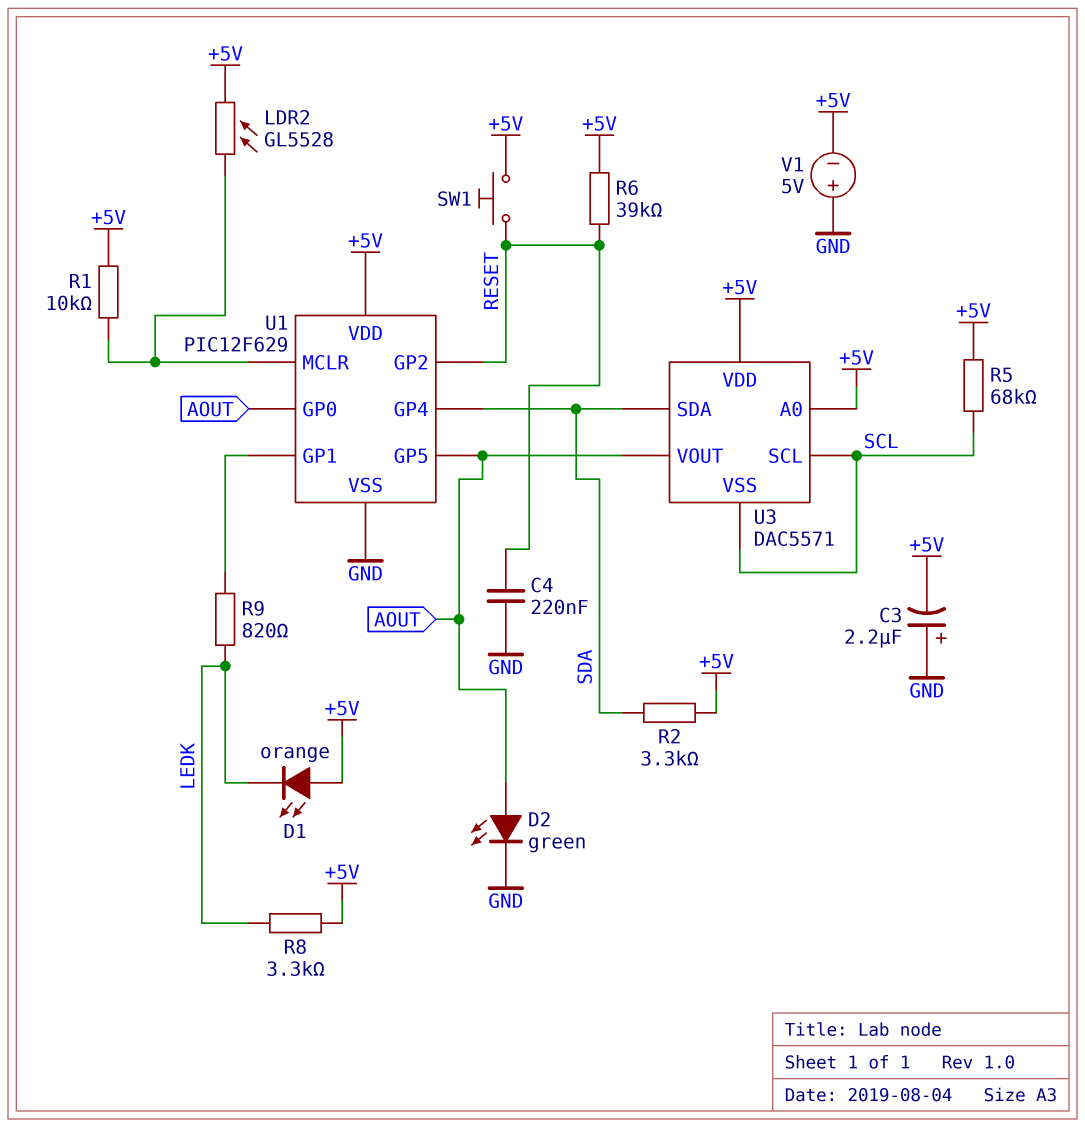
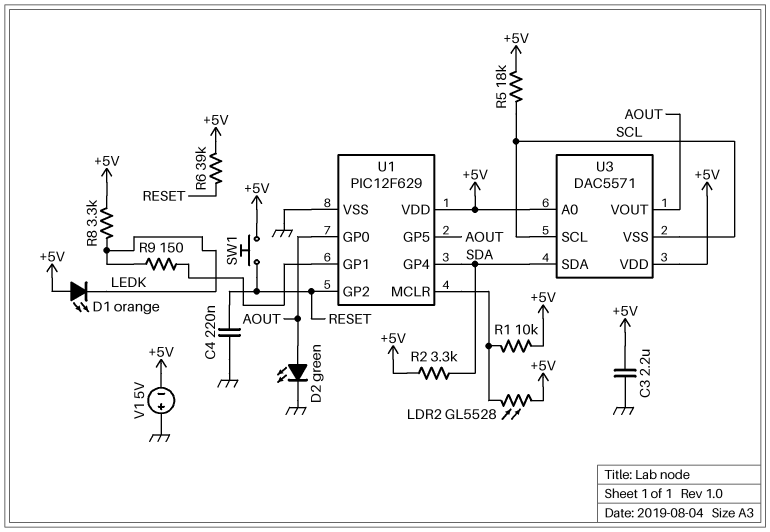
C3: 2.2uF (plus GND, minus +5V) -> 2.2uF (+5V, GND)
R5: 68k (+5V, SCL) -> 18k (+5V, SCL)
R9: 820 (LEDK, U1/GP1) -> 150 (LEDK, U1/GP1)

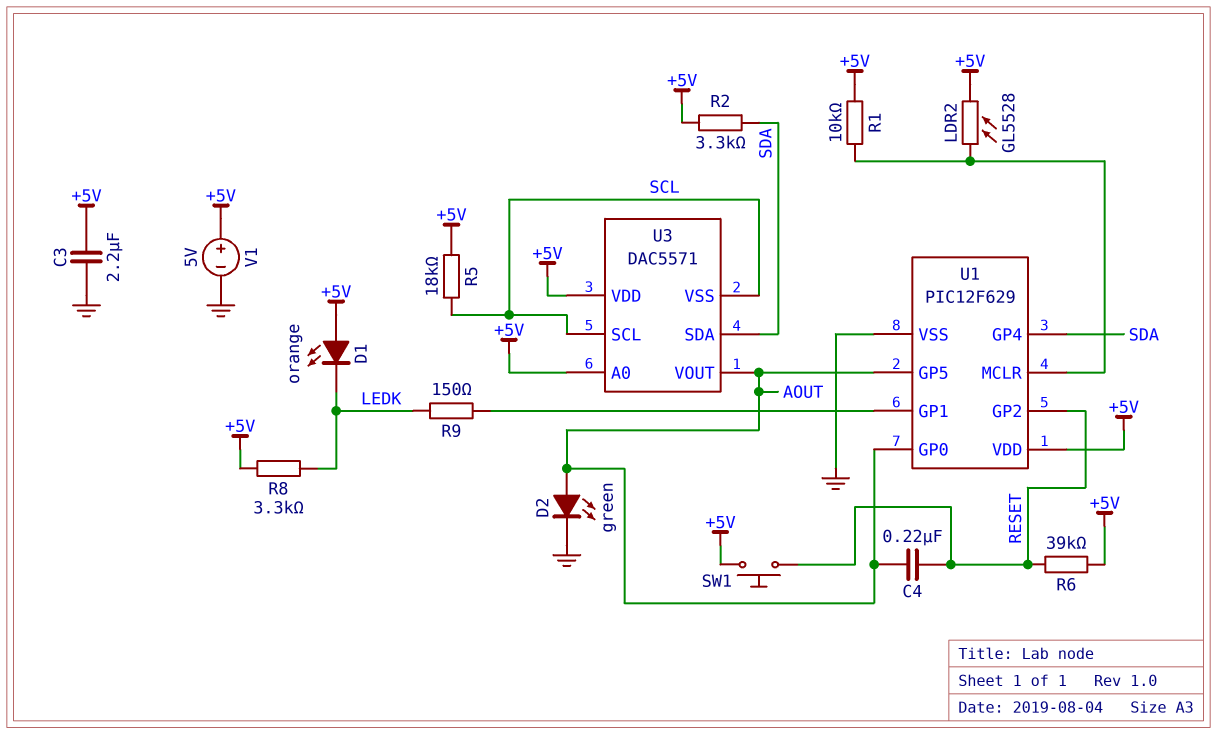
C4: 220nF (GND, RESET) -> 220nF (AOUT, RESET)
V1: 5V (plus GND, minus +5V) -> 5V (plus +5V, minus GND)

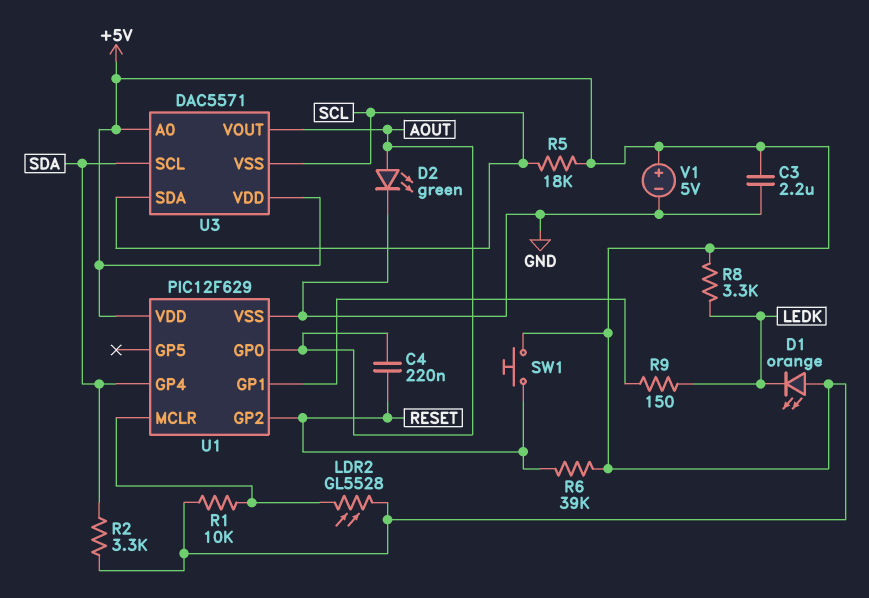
U1 pin GP5: AOUT -> none
U3 pin SCL: SCL -> SDA
U3 pin SDA: SDA -> SCL

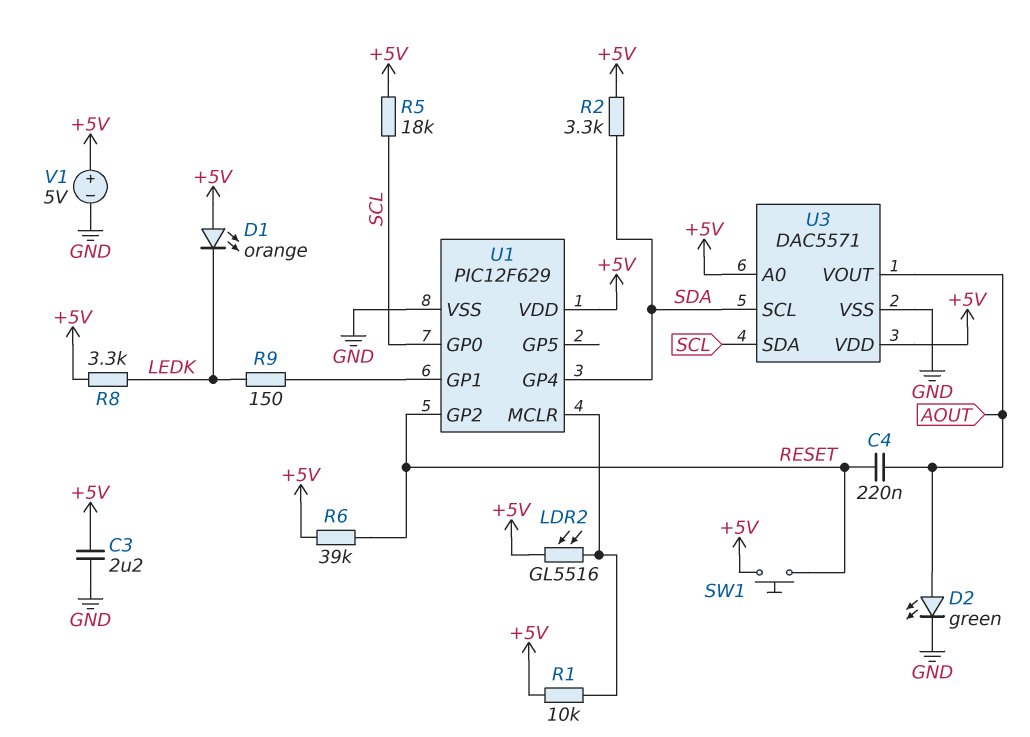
LDR2: GL5528 (+5V, U1/MCLR) -> GL5516 (+5V, U1/MCLR)
U1 pin GP0: AOUT -> SCL
U3 pin VSS: SCL -> GND

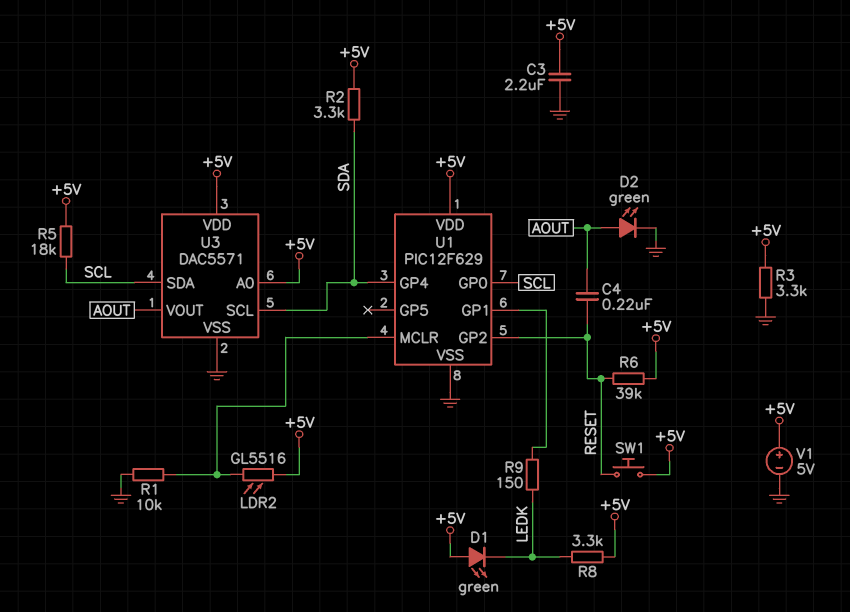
D1: LED orange (A +5V, K LEDK) -> LED green (A +5V, K LEDK)
R1: 10k (+5V, U1/MCLR) -> 10k (GND, U1/MCLR)
R3: none -> 3.3k (+5V, GND)

